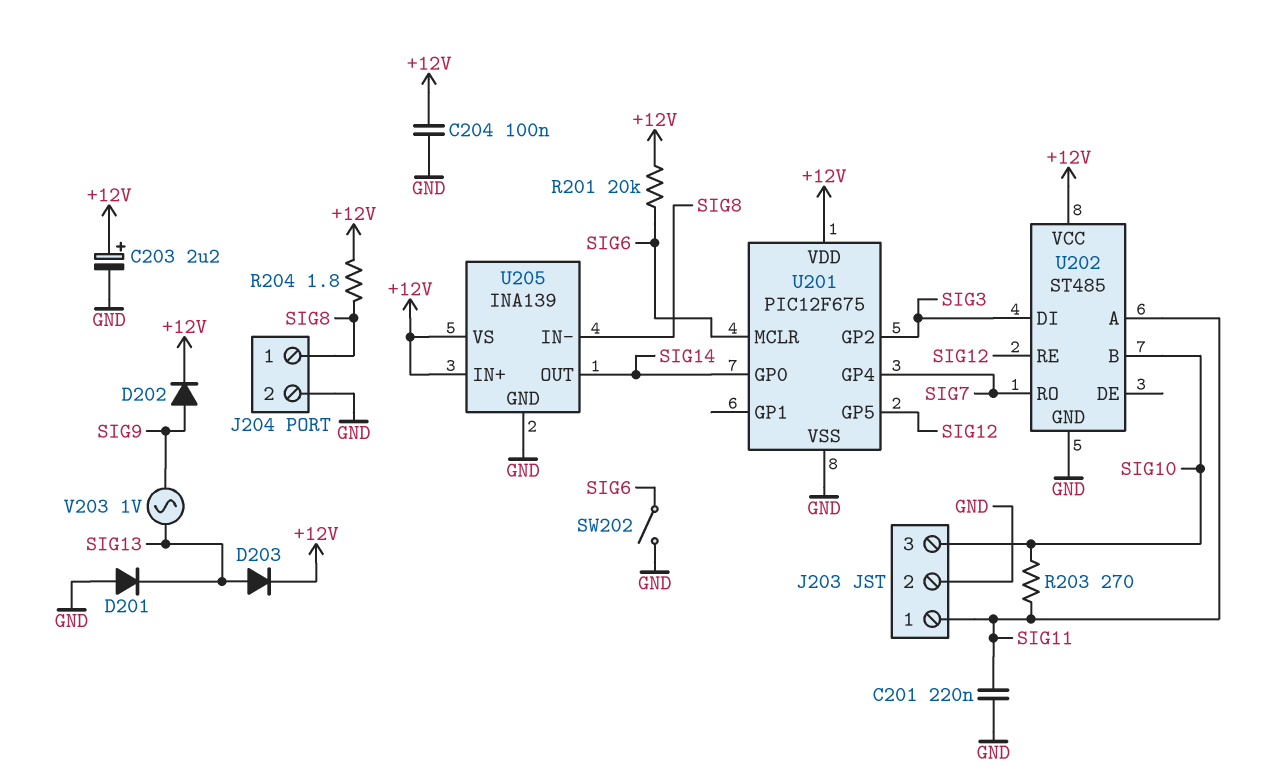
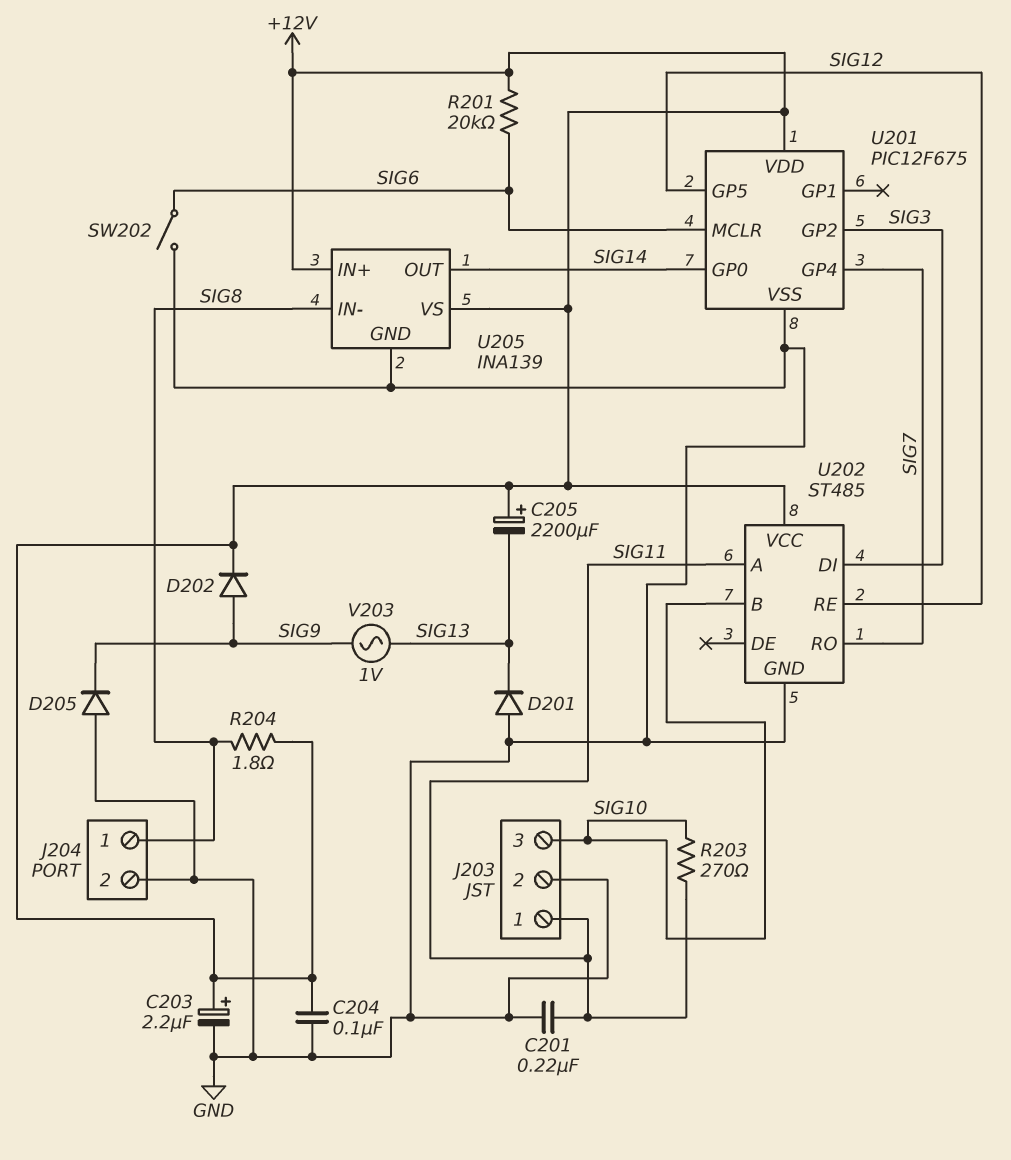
C205: none -> 2200uF (plus +12V, minus SIG13)
D203: diode (A SIG13, K +12V) -> none
D205: none -> diode (A GND, K SIG9)

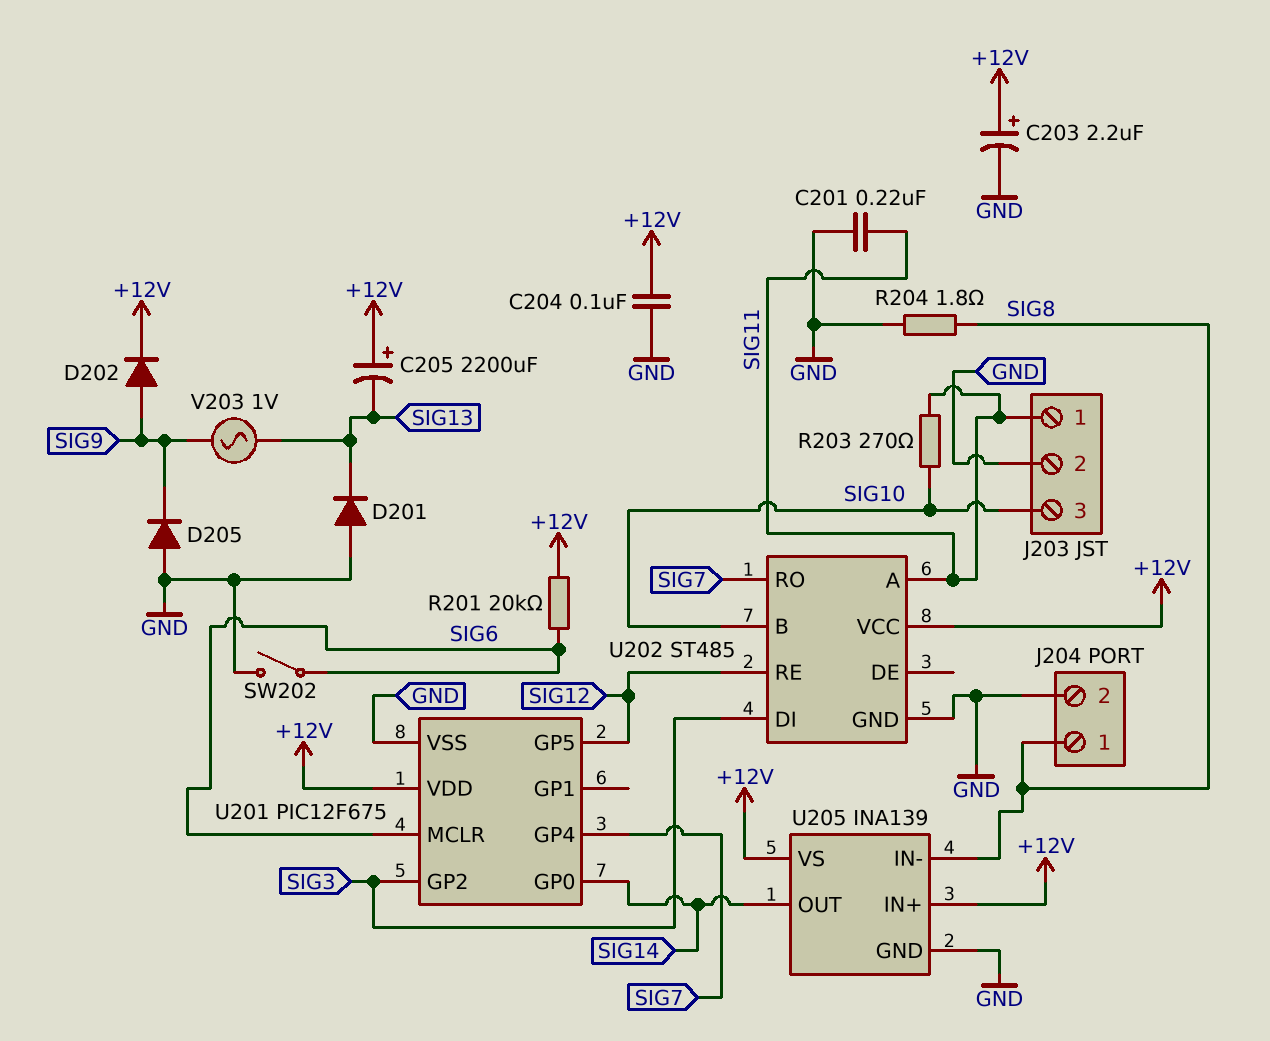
R204: 1.8 (+12V, SIG8) -> 1.8 (GND, SIG8)

